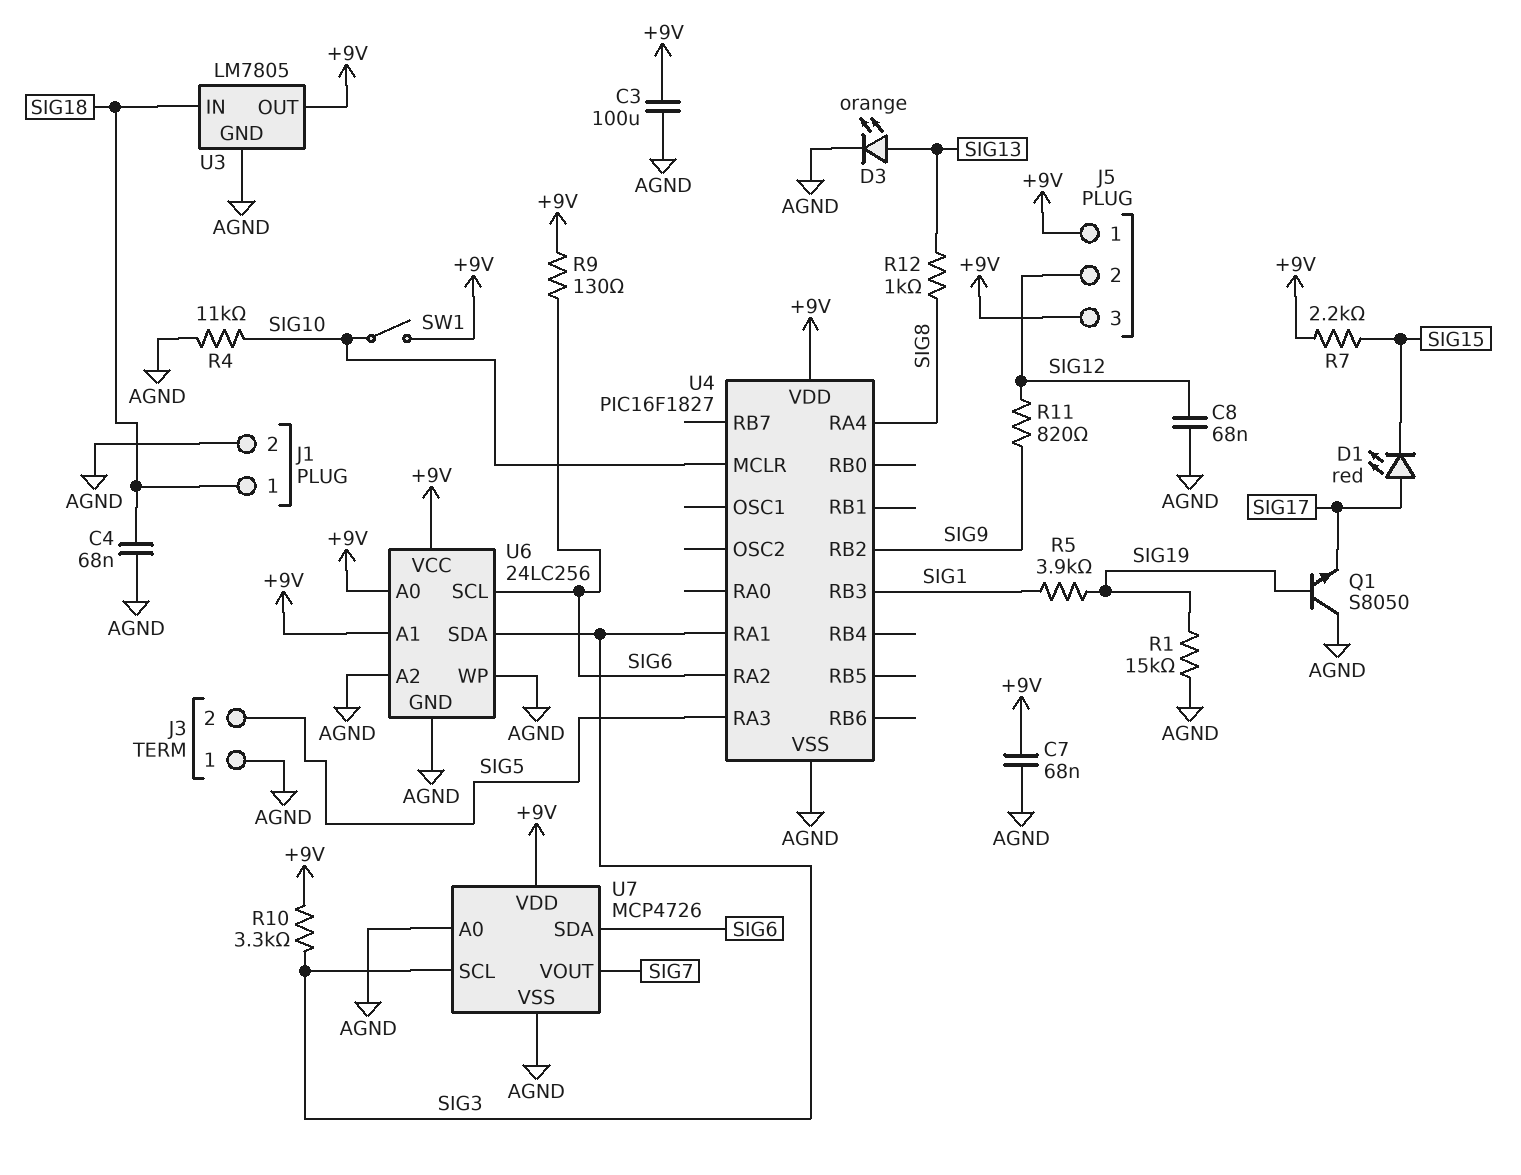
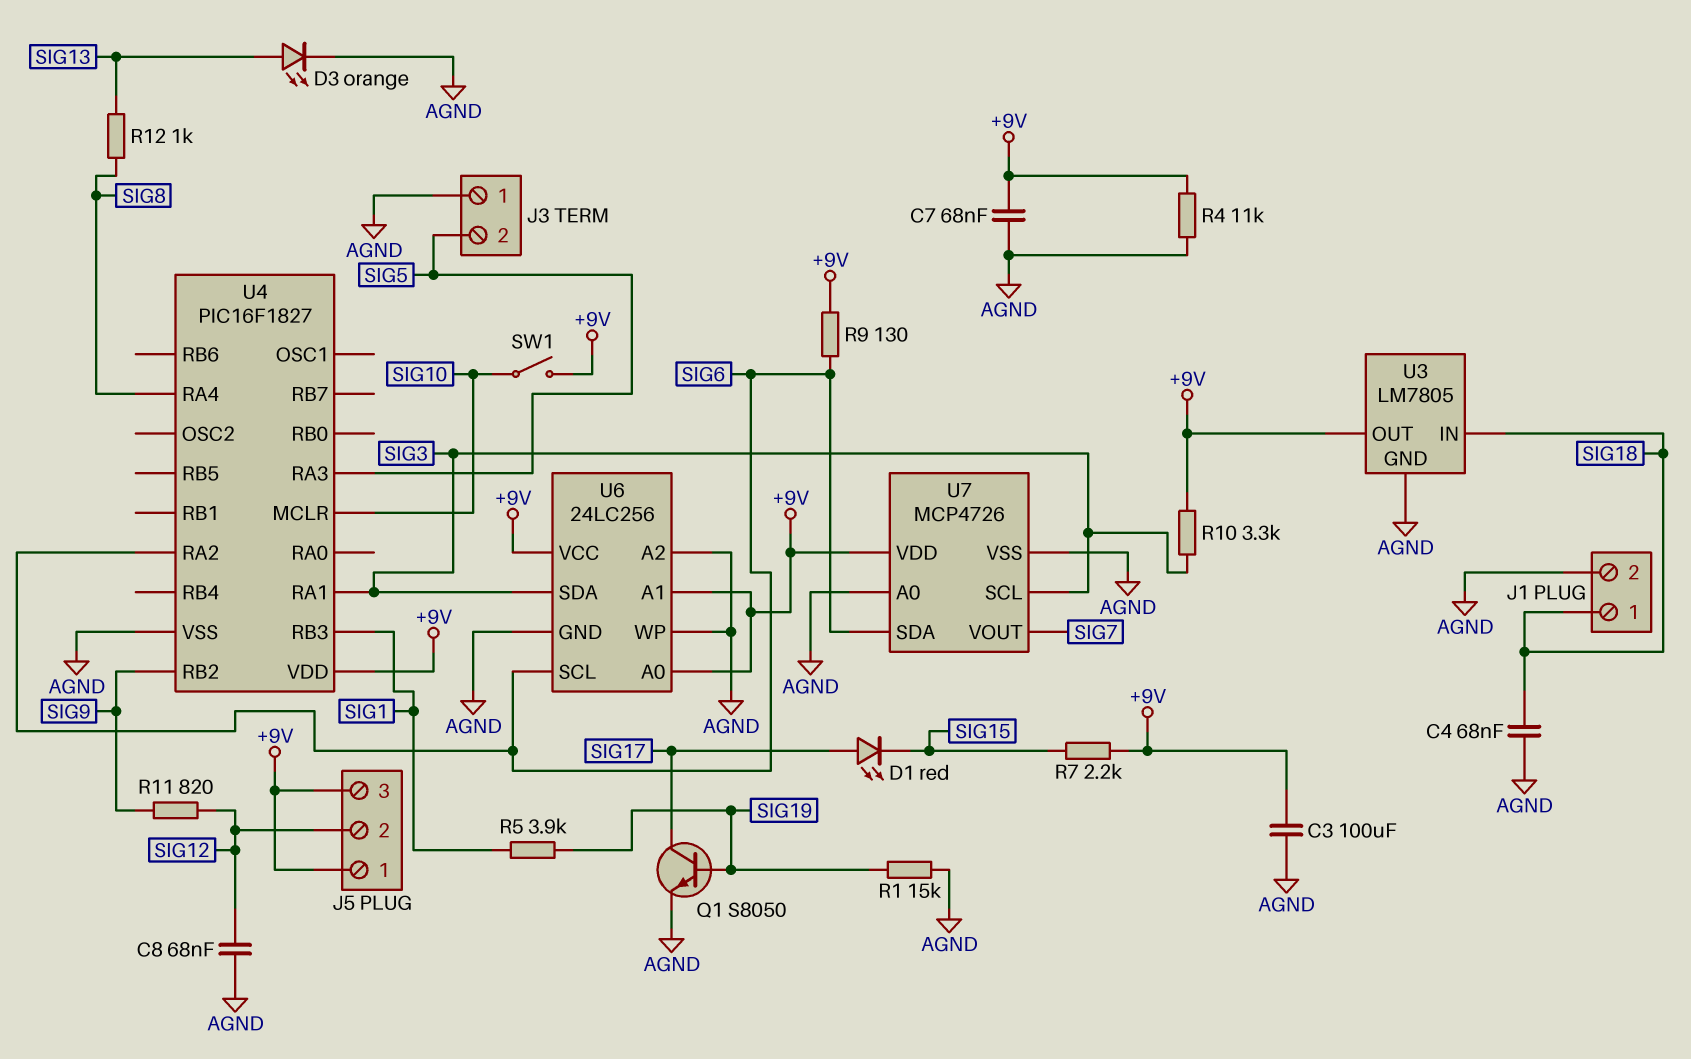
Q1: NPN S8050 (B SIG19, C AGND, E SIG17) -> NPN S8050 (B SIG19, C SIG17, E AGND)
R4: 11k (AGND, SIG10) -> 11k (+9V, AGND)

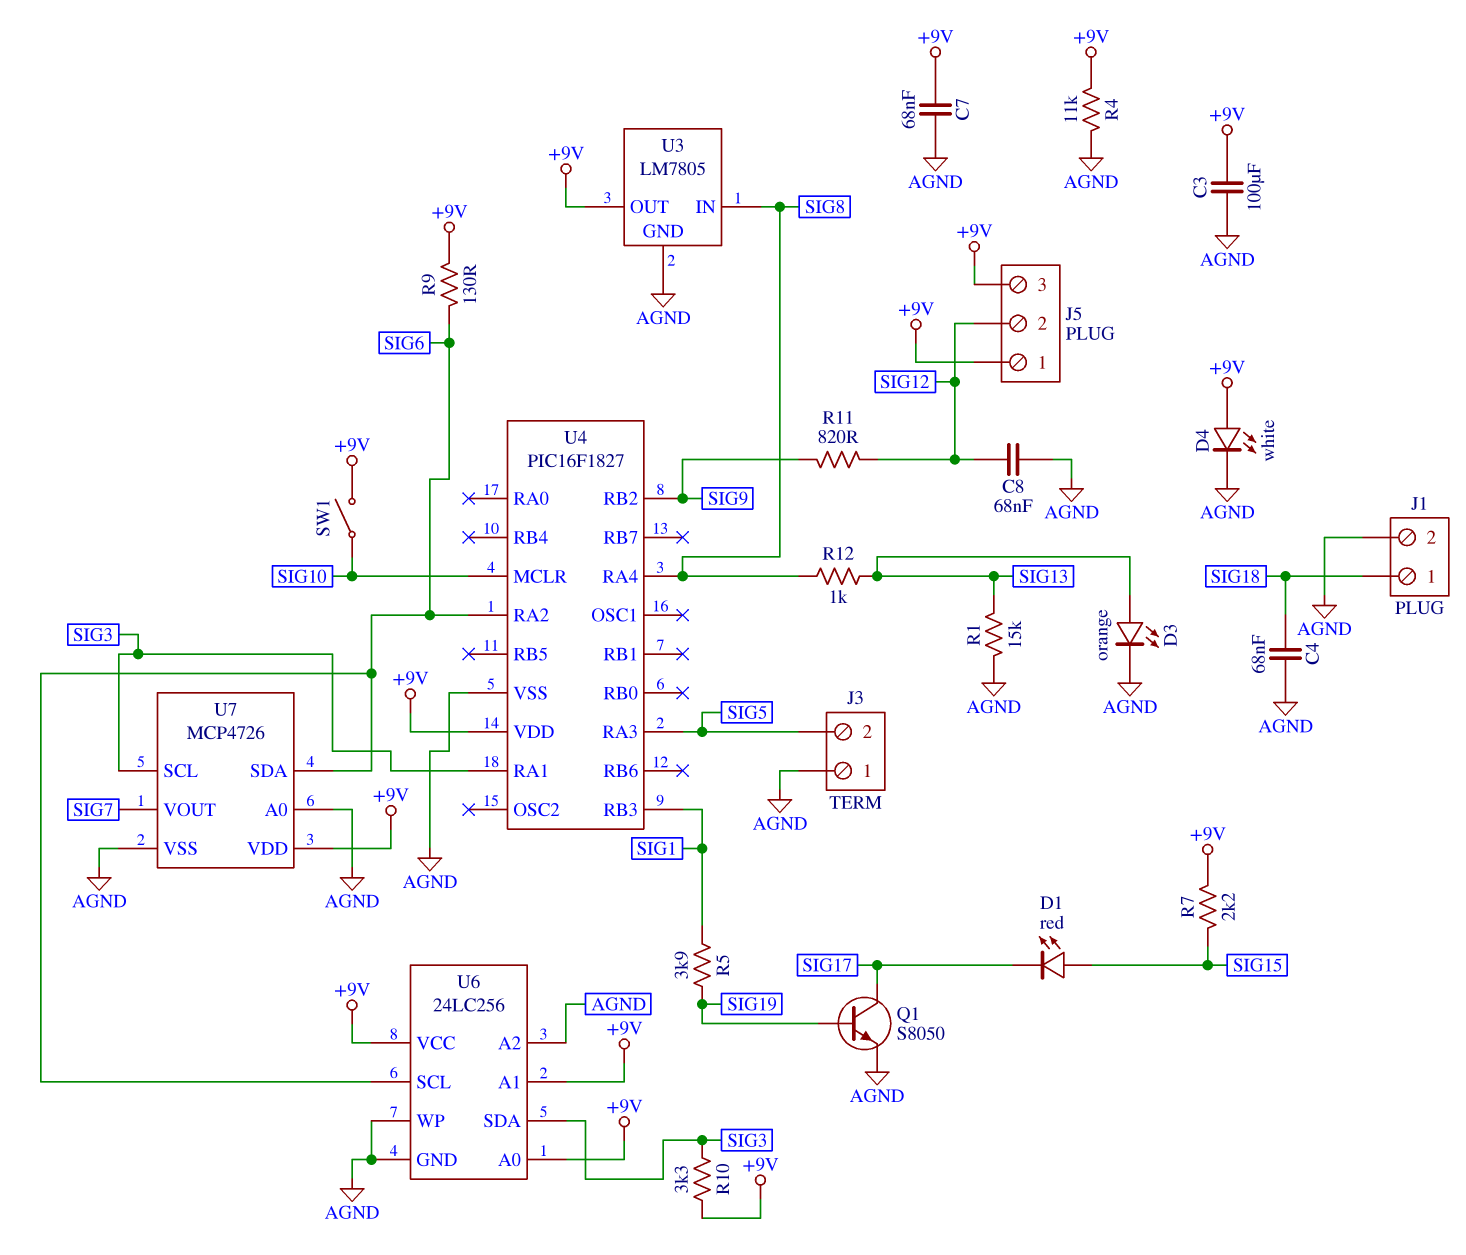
D1: LED red (A SIG17, K SIG15) -> LED red (A SIG15, K SIG17)
D4: none -> LED white (A +9V, K AGND)
R1: 15k (AGND, SIG19) -> 15k (AGND, SIG13)
U3 pin IN: SIG18 -> SIG8

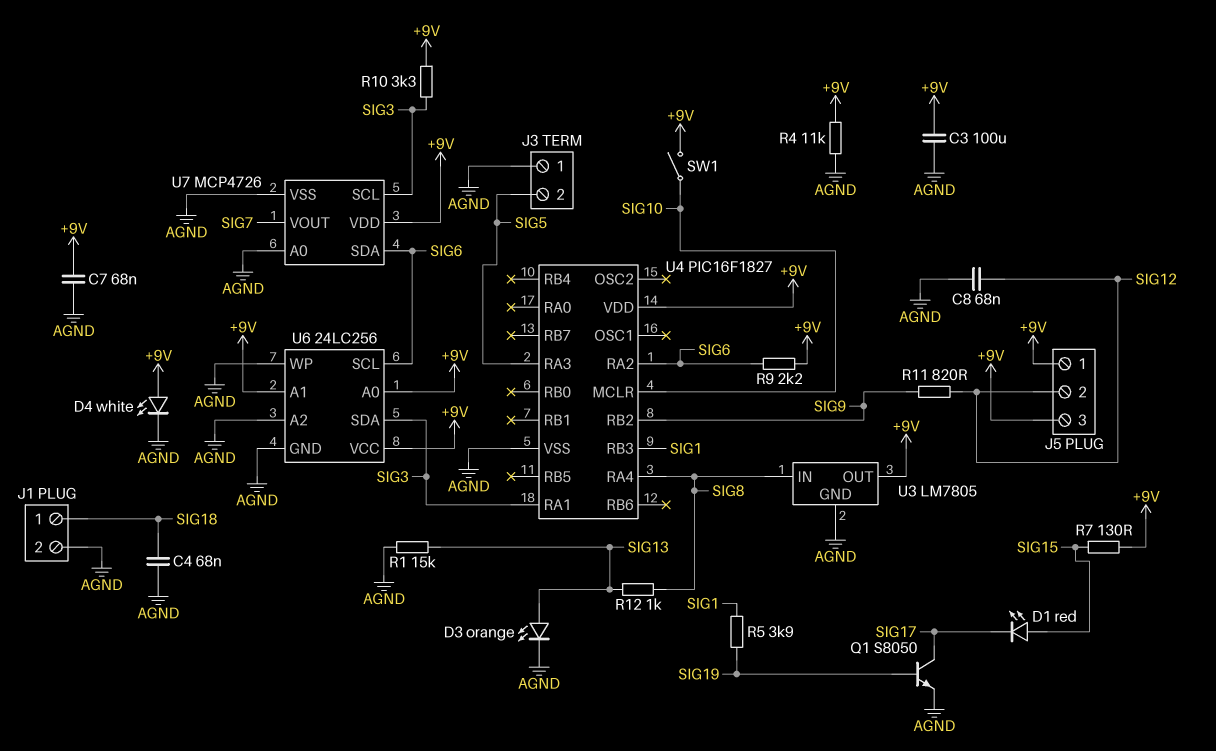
R7: 2.2k (+9V, SIG15) -> 130 (+9V, SIG15)
R9: 130 (+9V, SIG6) -> 2.2k (+9V, SIG6)

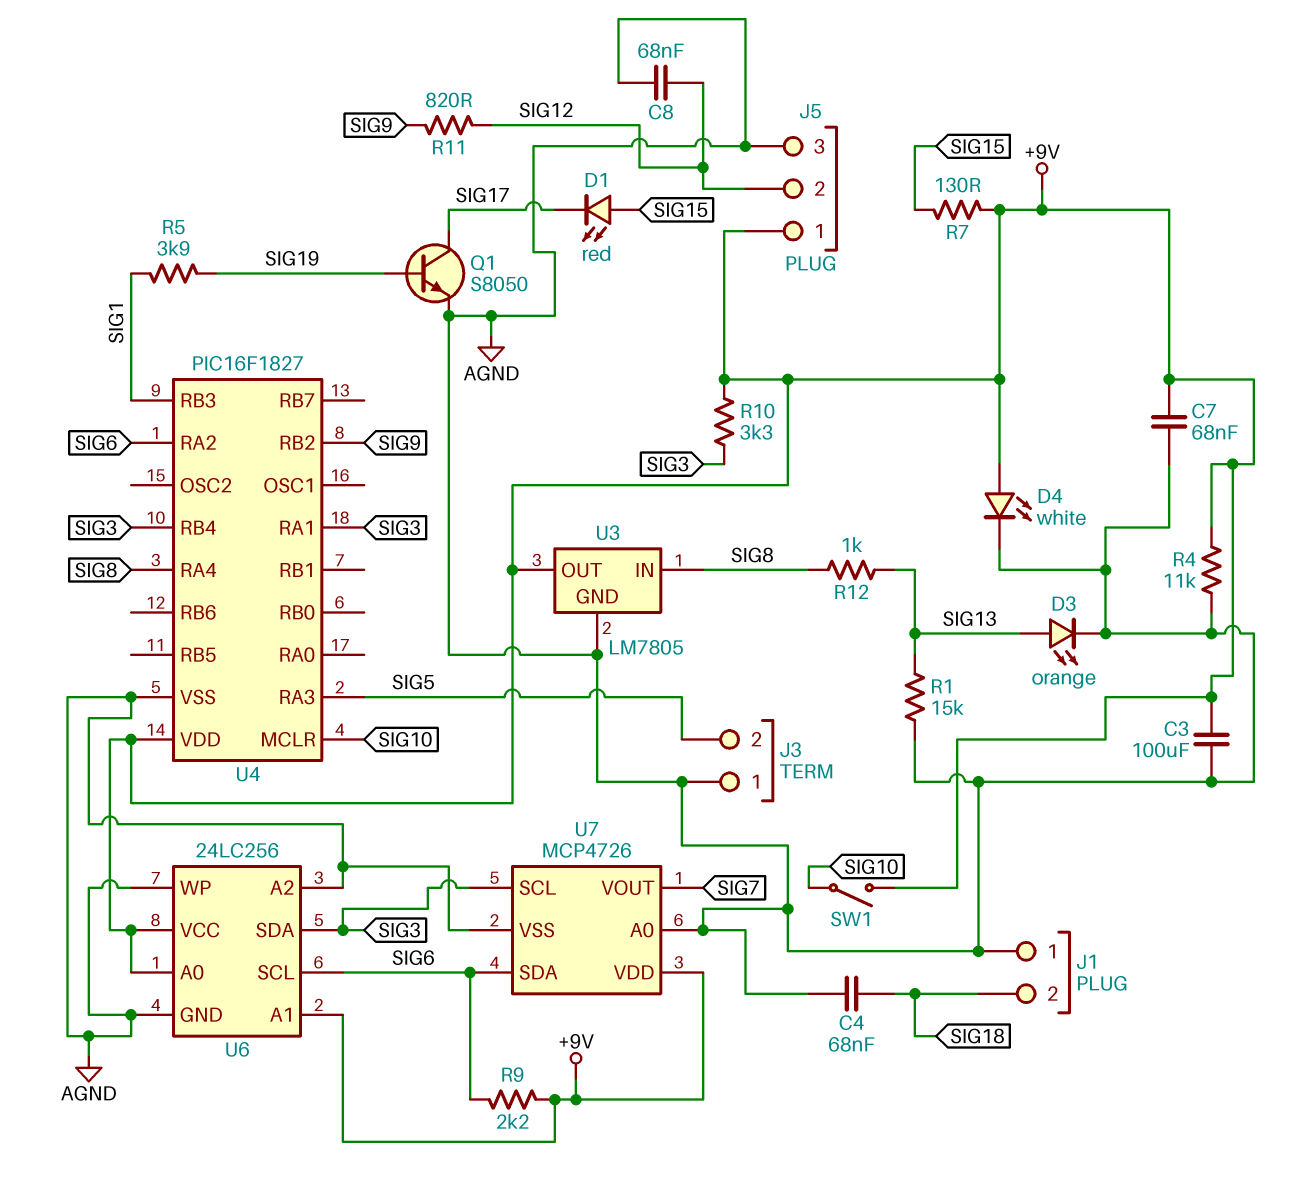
J1 pin 1: SIG18 -> AGND
J1 pin 2: AGND -> SIG18
J5 pin 3: +9V -> AGND
U4 pin RB4: none -> SIG3

